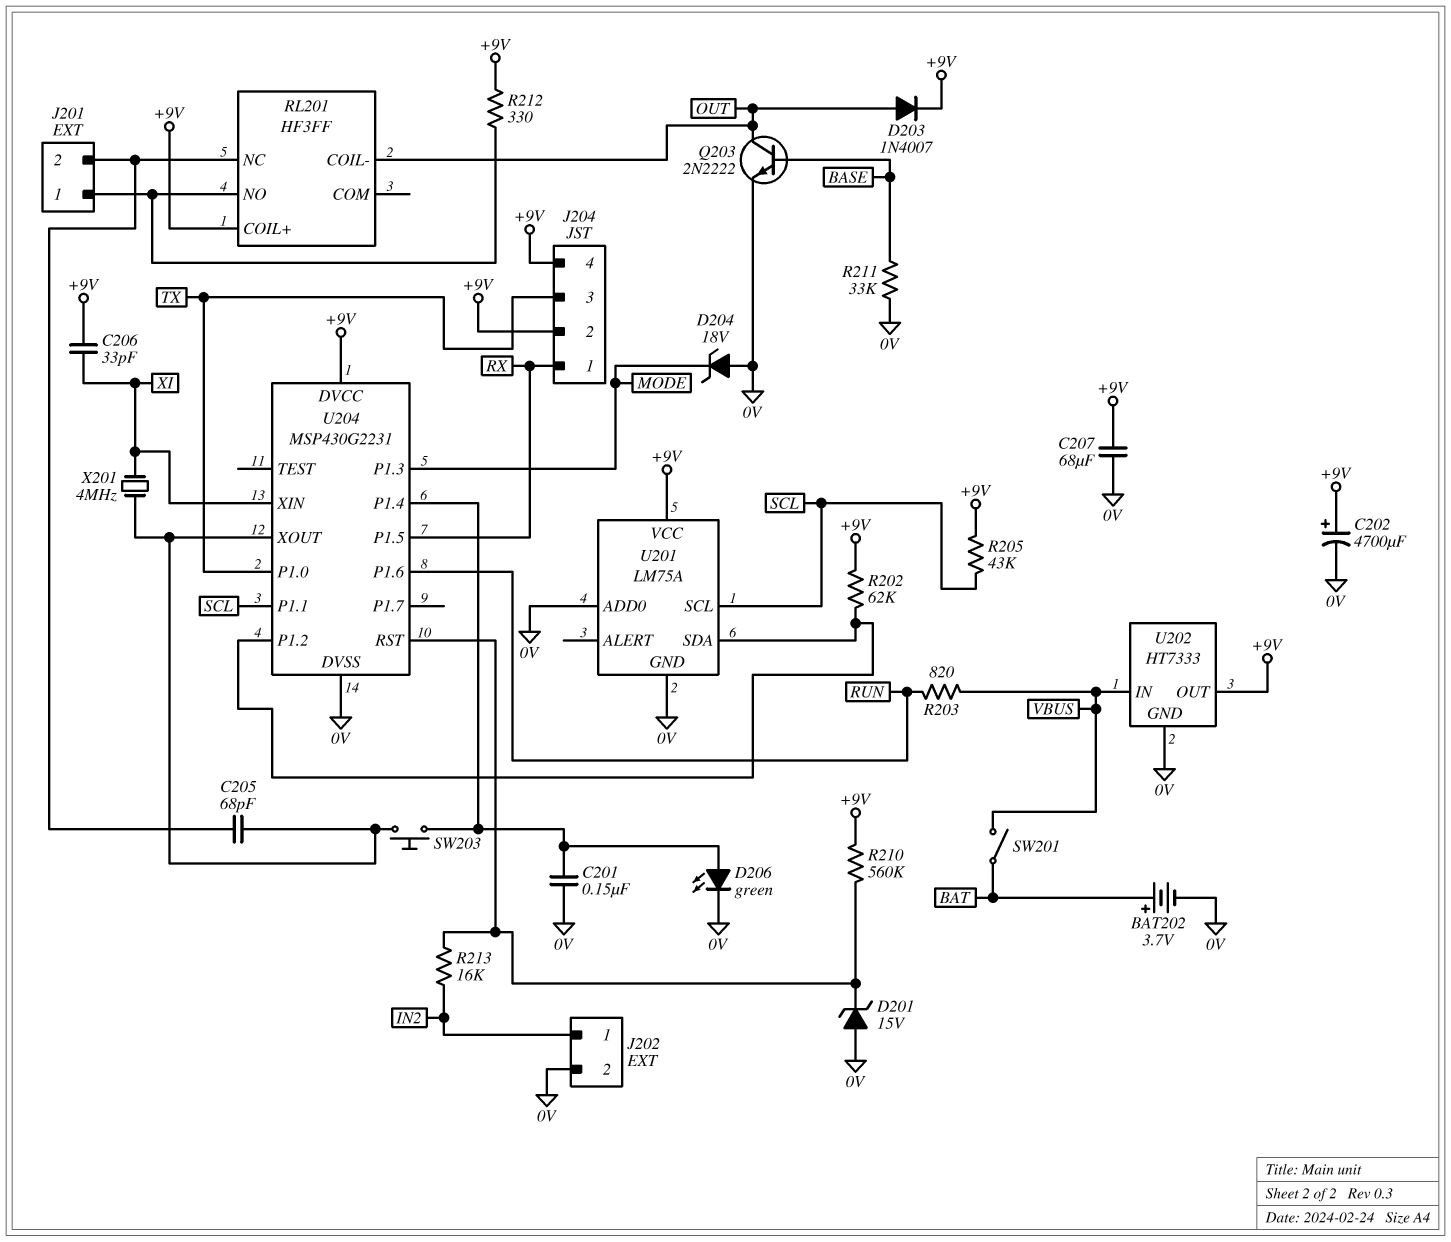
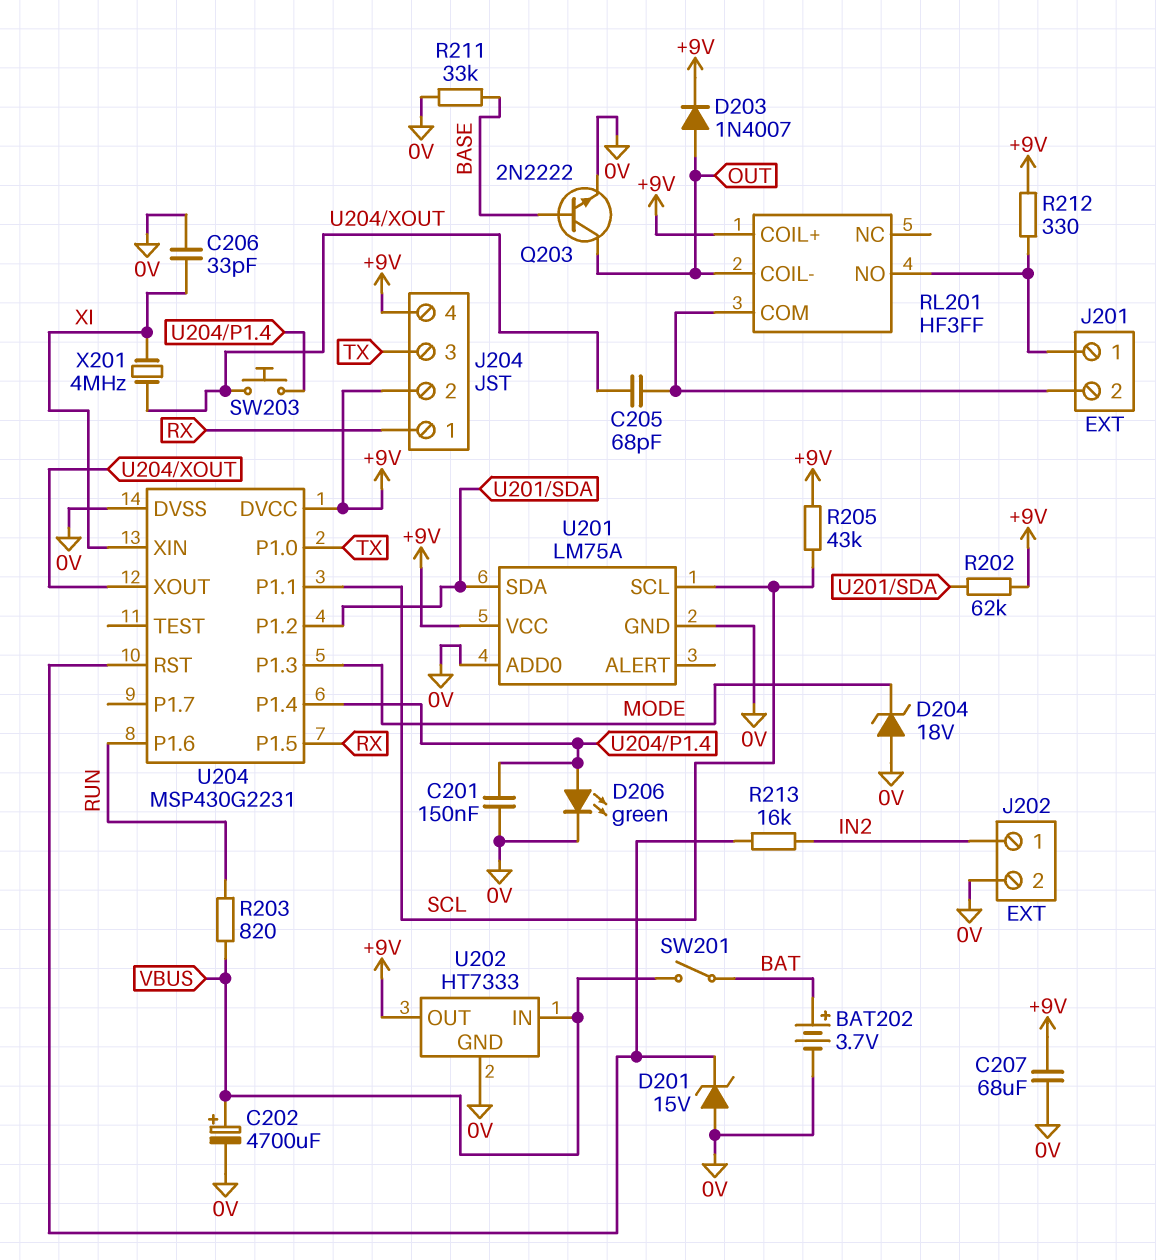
C202: 4700uF (plus +9V, minus 0V) -> 4700uF (plus VBUS, minus 0V)
C206: 33pF (+9V, XI) -> 33pF (0V, XI)
R210: 560k (+9V, U204/RST) -> none
RL201 pin COM: none -> J201/2
RL201 pin NC: J201/2 -> none

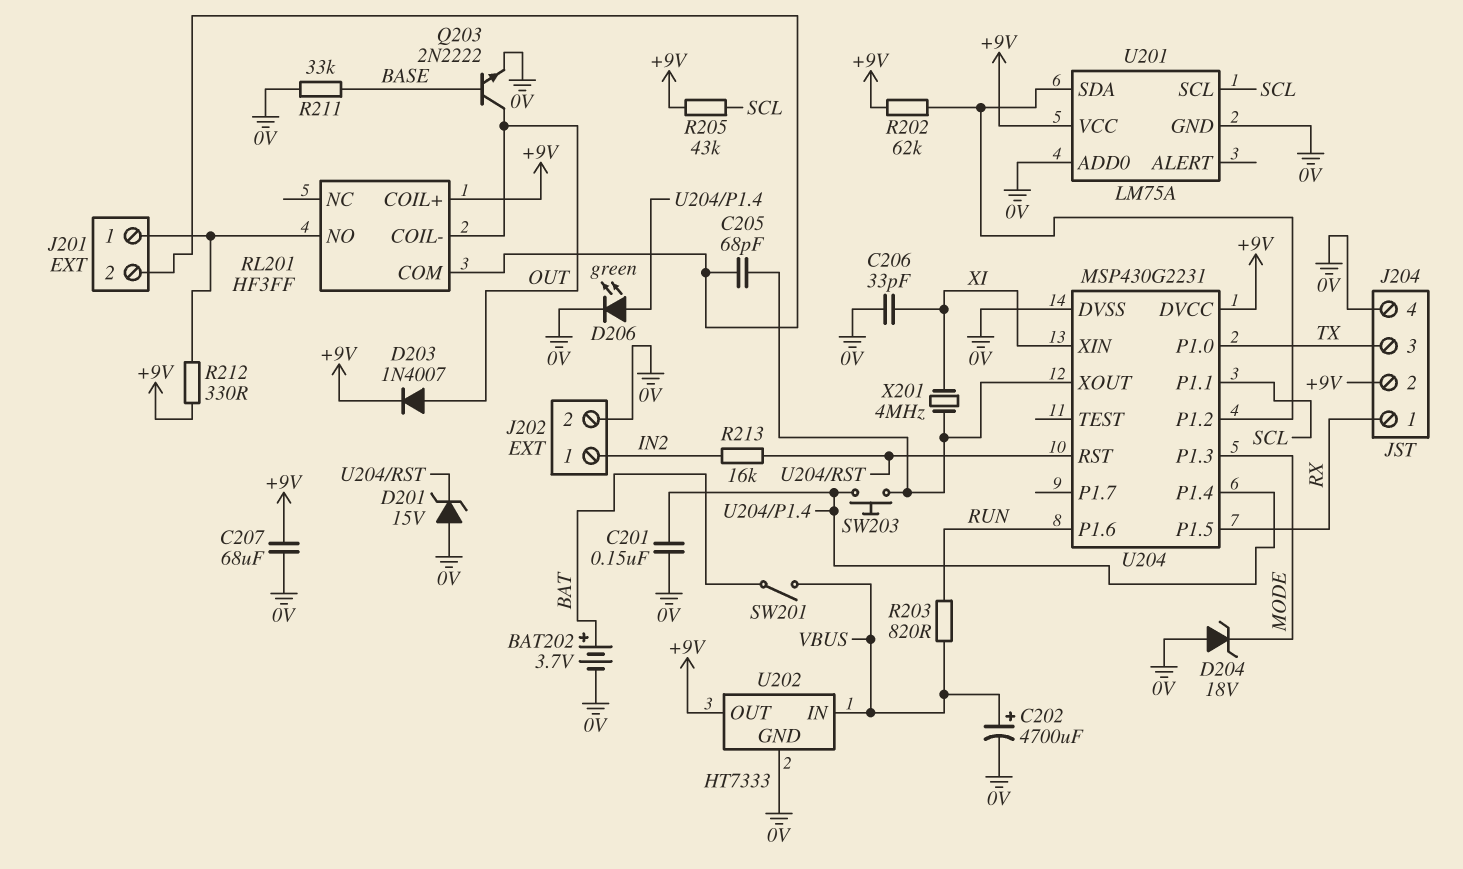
J204 pin 4: +9V -> 0V

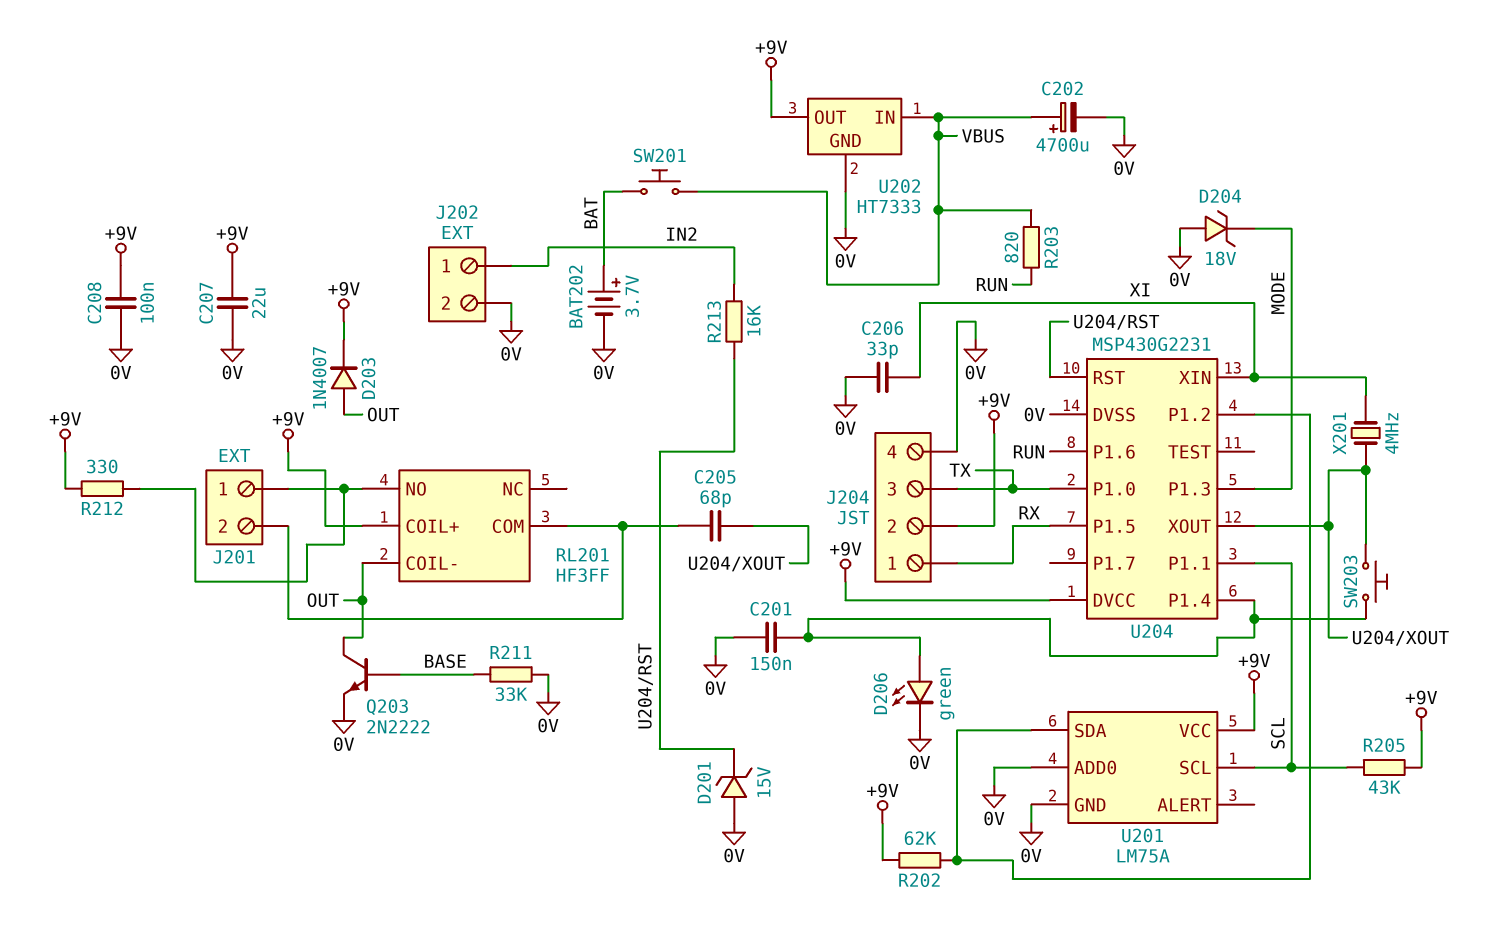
C207: 68uF (+9V, 0V) -> 22uF (+9V, 0V)
C208: none -> 100nF (+9V, 0V)
SW201: switch (BAT, VBUS) -> button (BAT, VBUS)

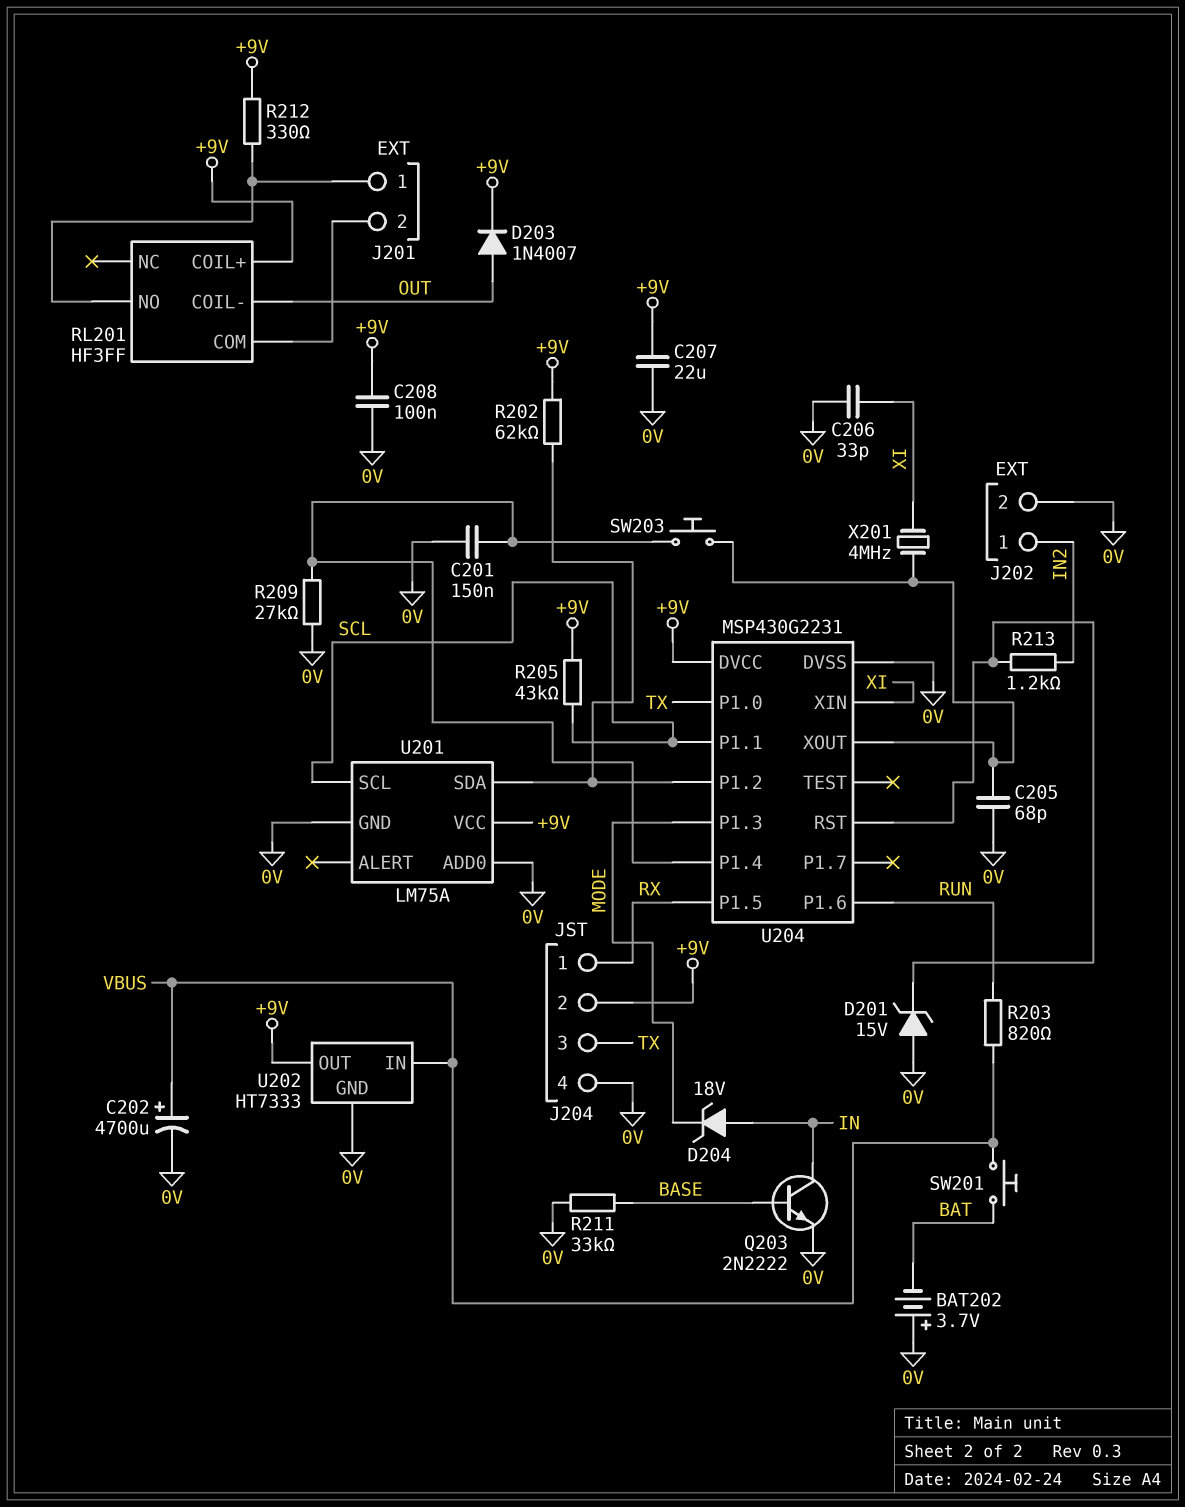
BAT202: 3.7V (plus BAT, minus 0V) -> 3.7V (plus 0V, minus BAT)
C205: 68pF (J201/2, U204/XOUT) -> 68pF (0V, U204/XOUT)
D204: zener 18V (A 0V, K MODE) -> zener 18V (A IN, K MODE)
D206: LED green (A U204/P1.4, K 0V) -> none
Q203: NPN 2N2222 (B BASE, C OUT, E 0V) -> NPN 2N2222 (B BASE, C IN, E 0V)
R209: none -> 27k (0V, U204/P1.4)
R213: 16k (IN2, U204/RST) -> 1.2k (IN2, U204/RST)

